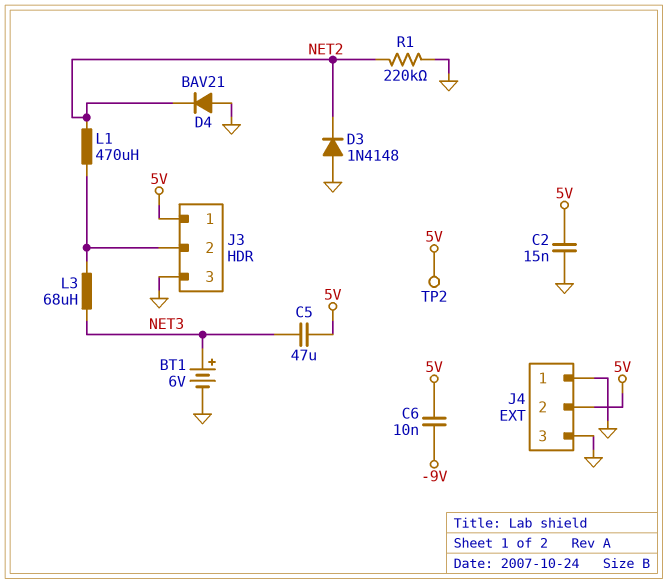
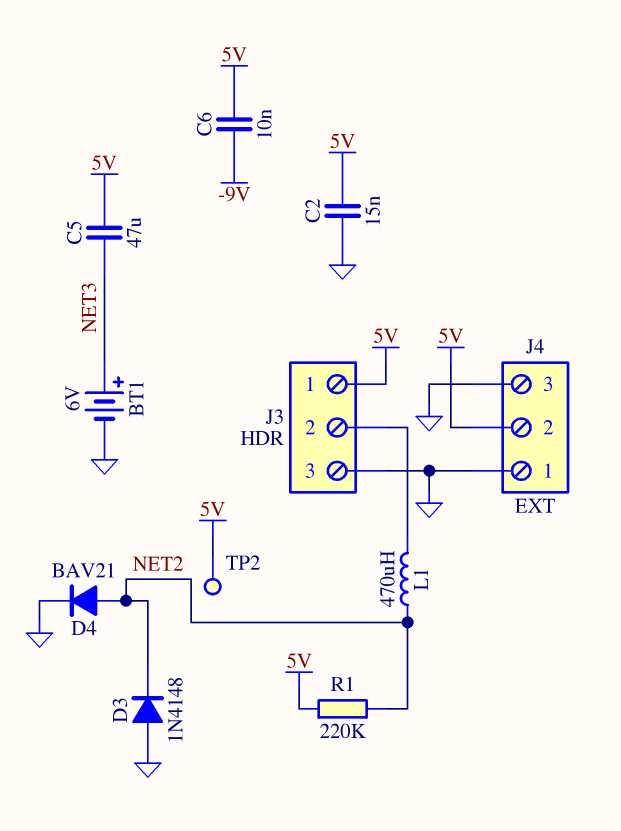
D4: diode BAV21 (A GND, K NET2) -> diode BAV21 (A NET2, K GND)
L3: 68uH (J3/2, NET3) -> none
R1: 220k (GND, NET2) -> 220k (5V, NET2)

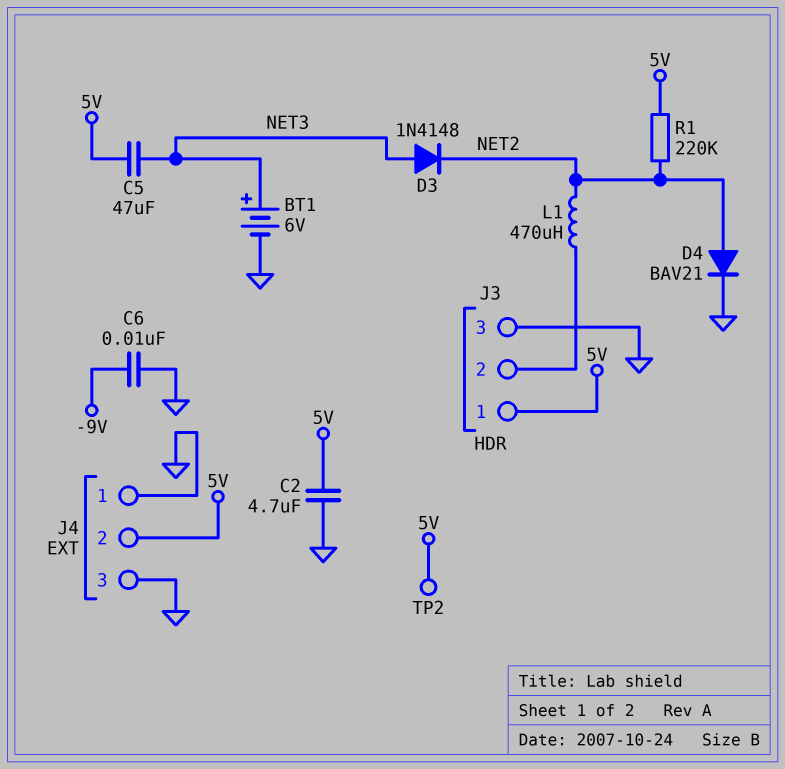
C2: 15nF (5V, GND) -> 4.7uF (5V, GND)
C6: 10nF (-9V, 5V) -> 10nF (-9V, GND)
D3: diode 1N4148 (A GND, K NET2) -> diode 1N4148 (A NET3, K NET2)

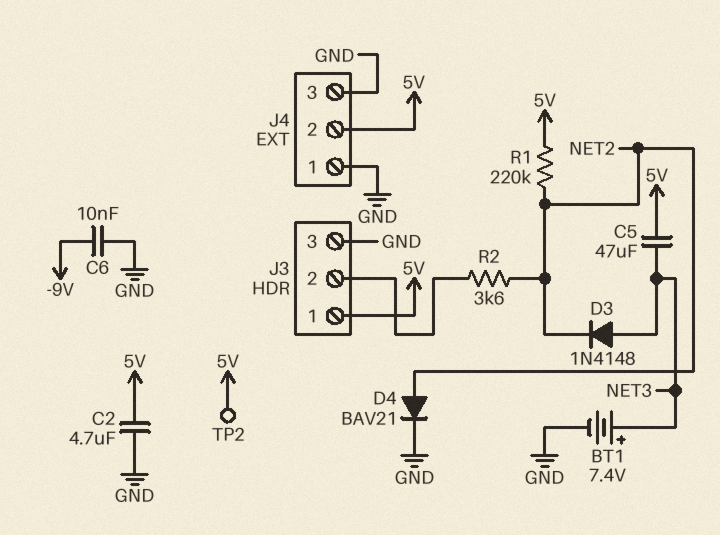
BT1: 6V (plus NET3, minus GND) -> 7.4V (plus NET3, minus GND)
L1: 470uH (J3/2, NET2) -> none
R2: none -> 3.6k (J3/2, NET2)

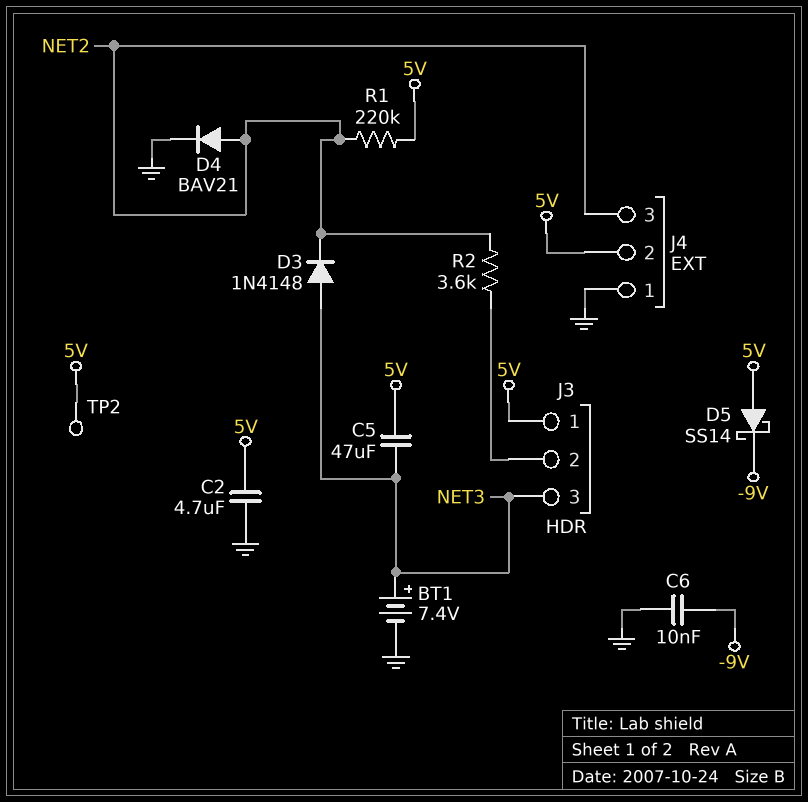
D5: none -> schottky SS14 (A 5V, K -9V)
J3 pin 3: GND -> NET3
J4 pin 3: GND -> NET2

